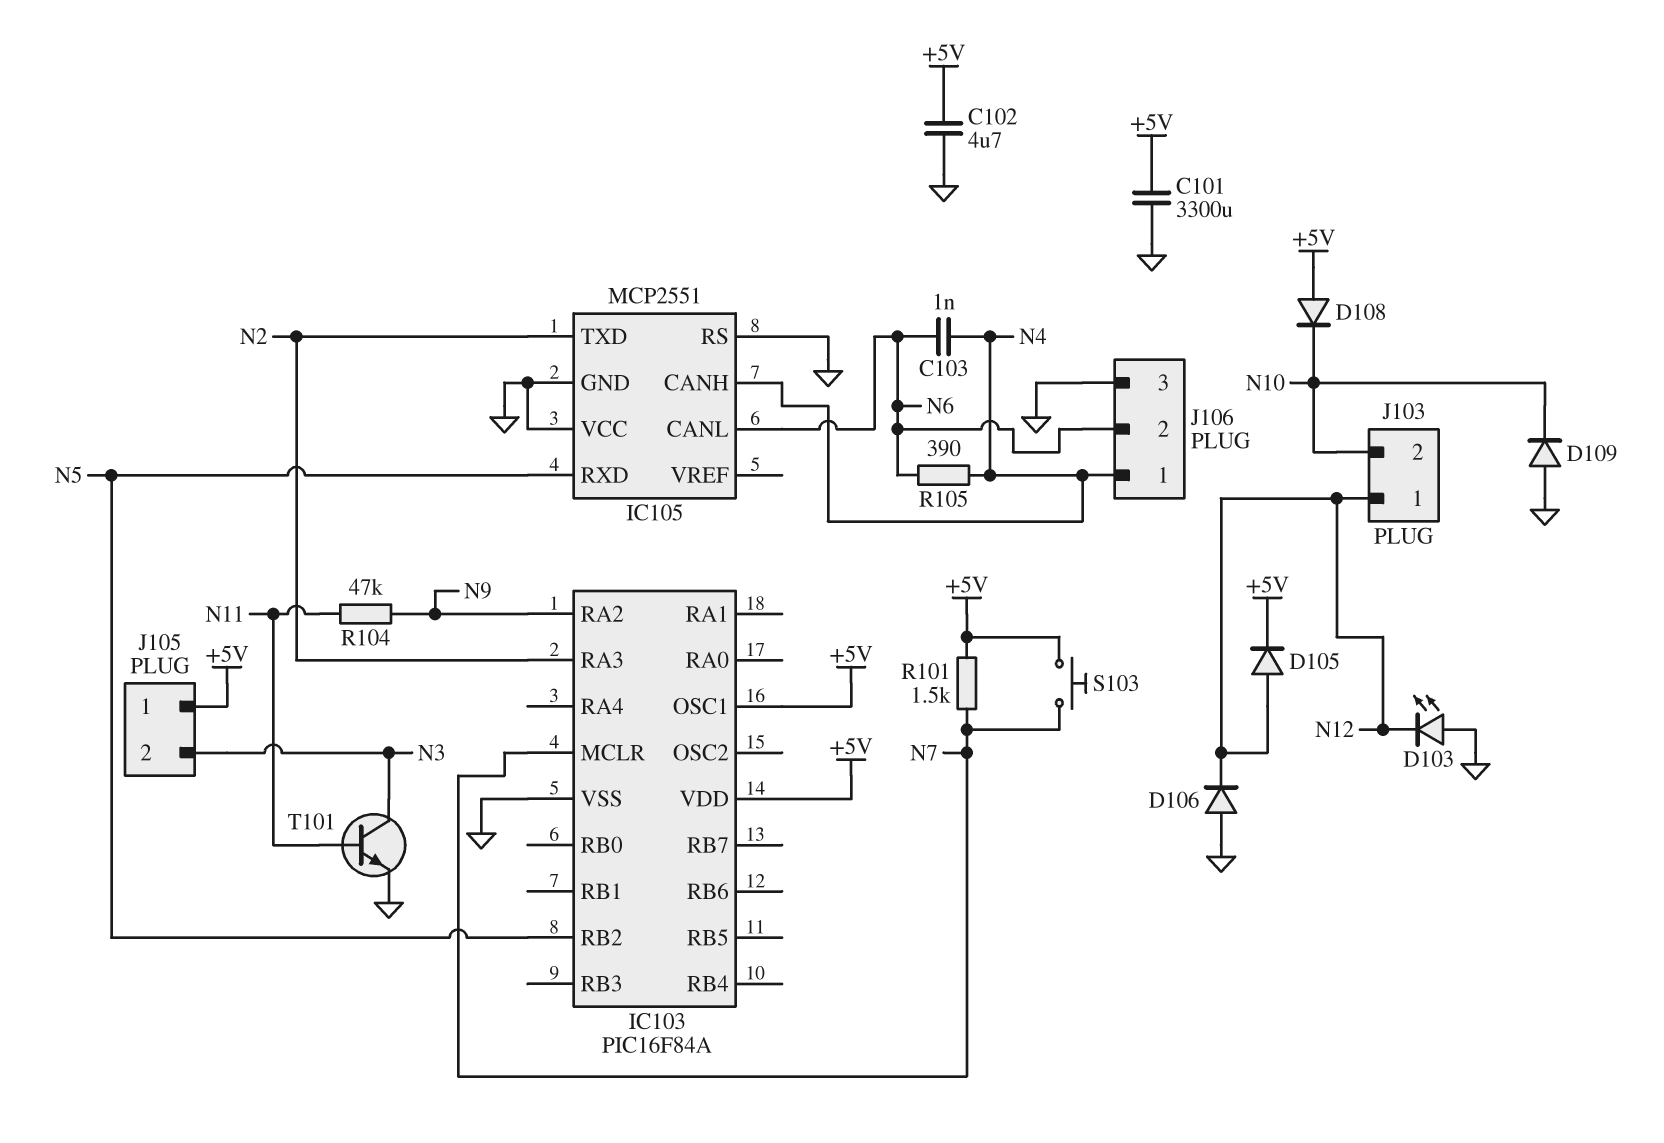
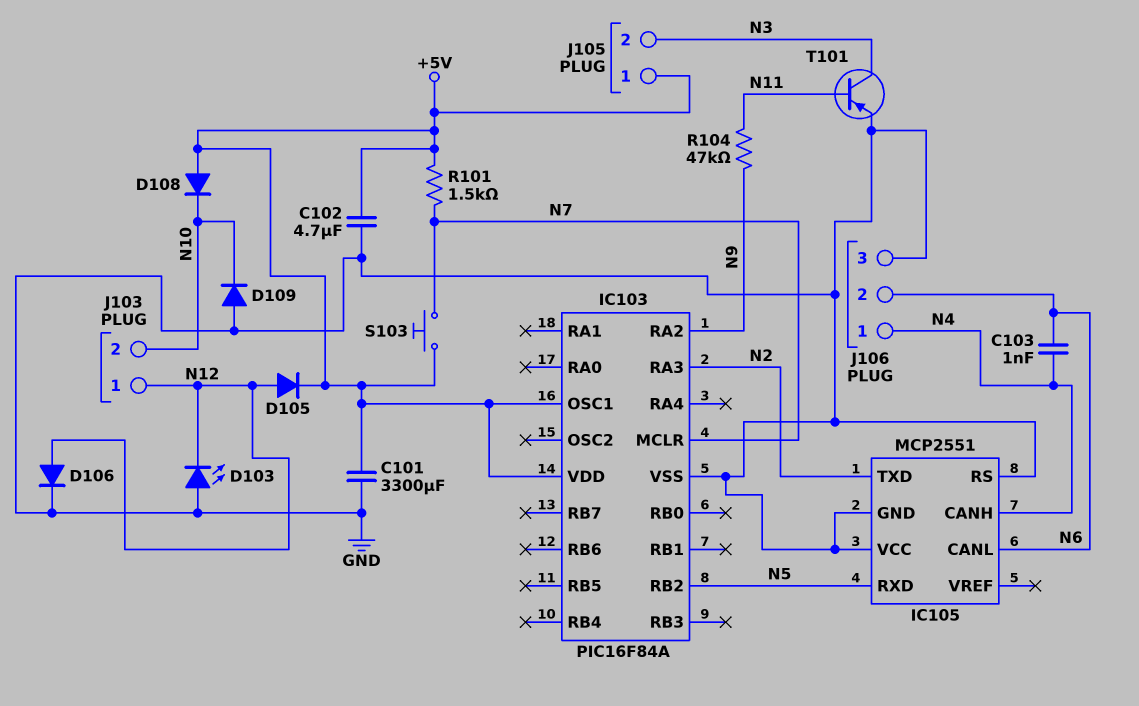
D106: diode (A GND, K N12) -> diode (A N12, K GND)
R105: 390 (N4, N6) -> none
T101: NPN (B N11, C N3, E GND) -> PNP (B N11, C N3, E GND)

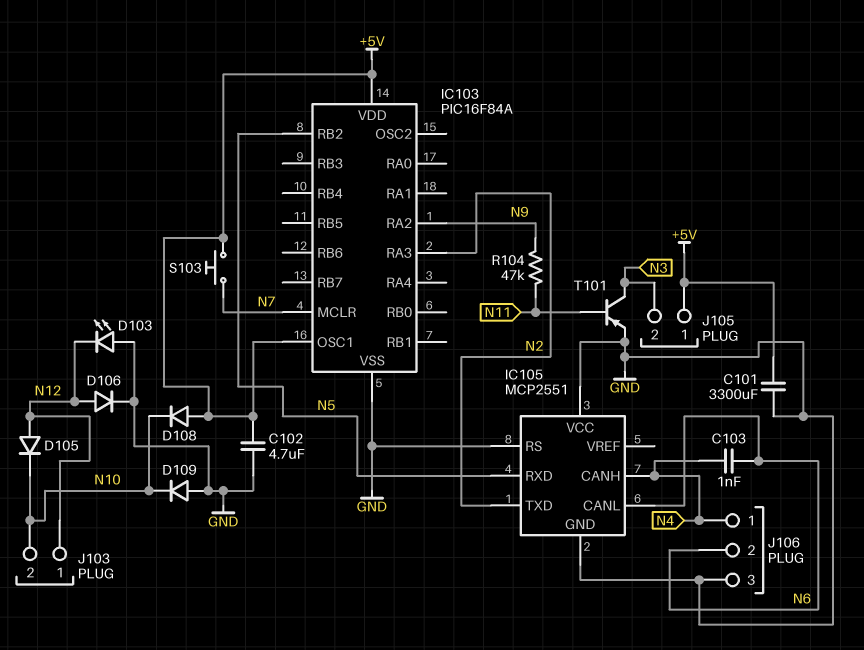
D105: diode (A N12, K +5V) -> diode (A N12, K N10)
R101: 1.5k (+5V, N7) -> none

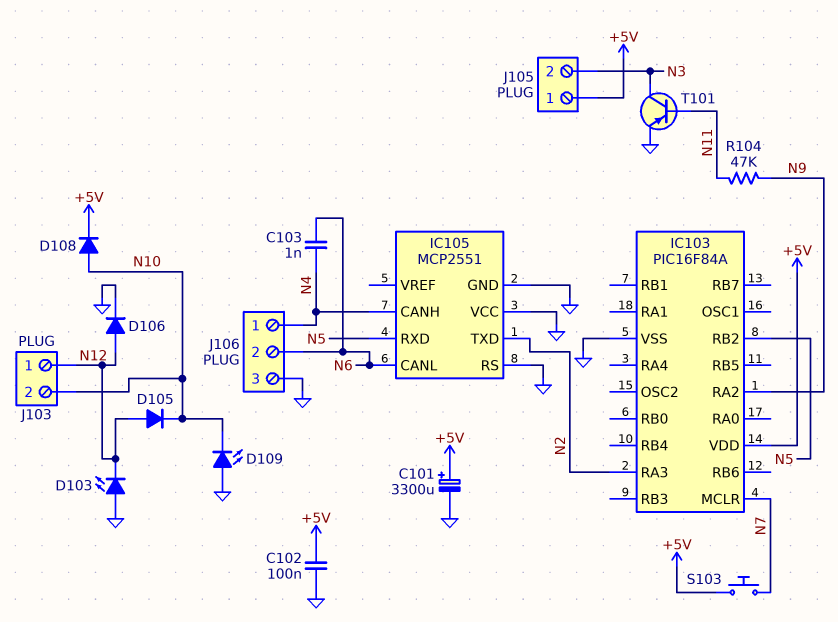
C101: 3300uF (+5V, GND) -> 3300uF (plus +5V, minus GND)
C102: 4.7uF (+5V, GND) -> 100nF (+5V, GND)
D108: diode (A +5V, K N10) -> diode (A N10, K +5V)
D109: diode (A GND, K N10) -> LED (A GND, K N10)
IC103 pin OSC1: +5V -> none

